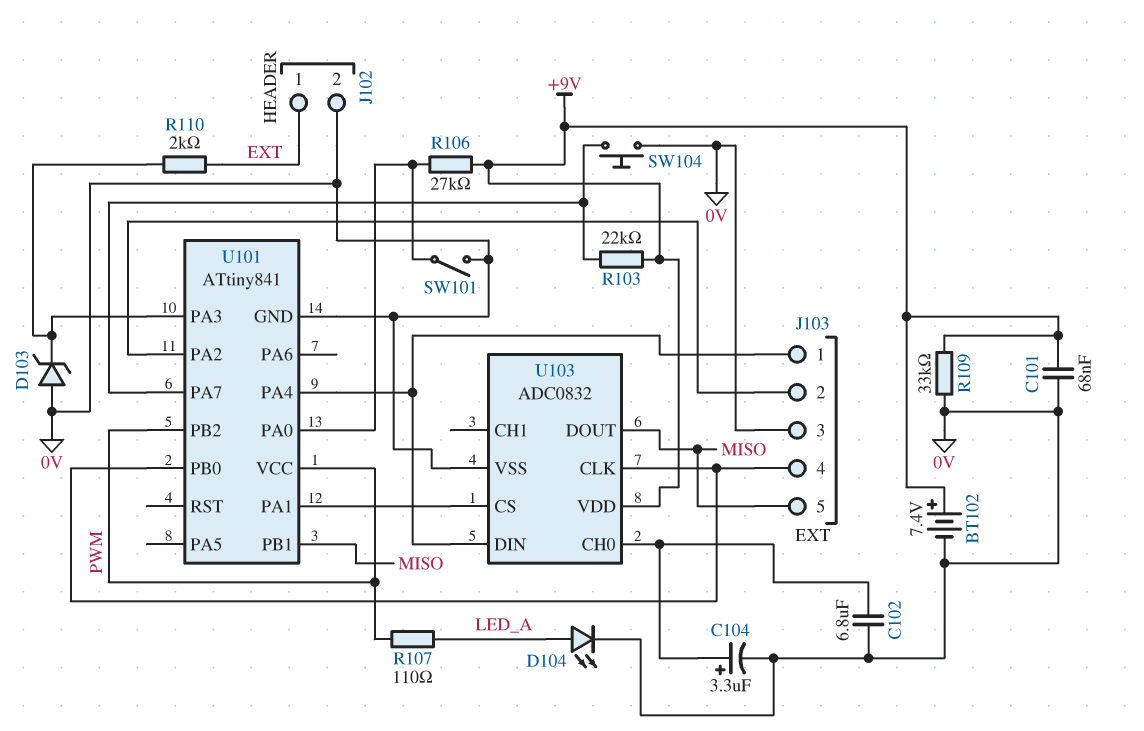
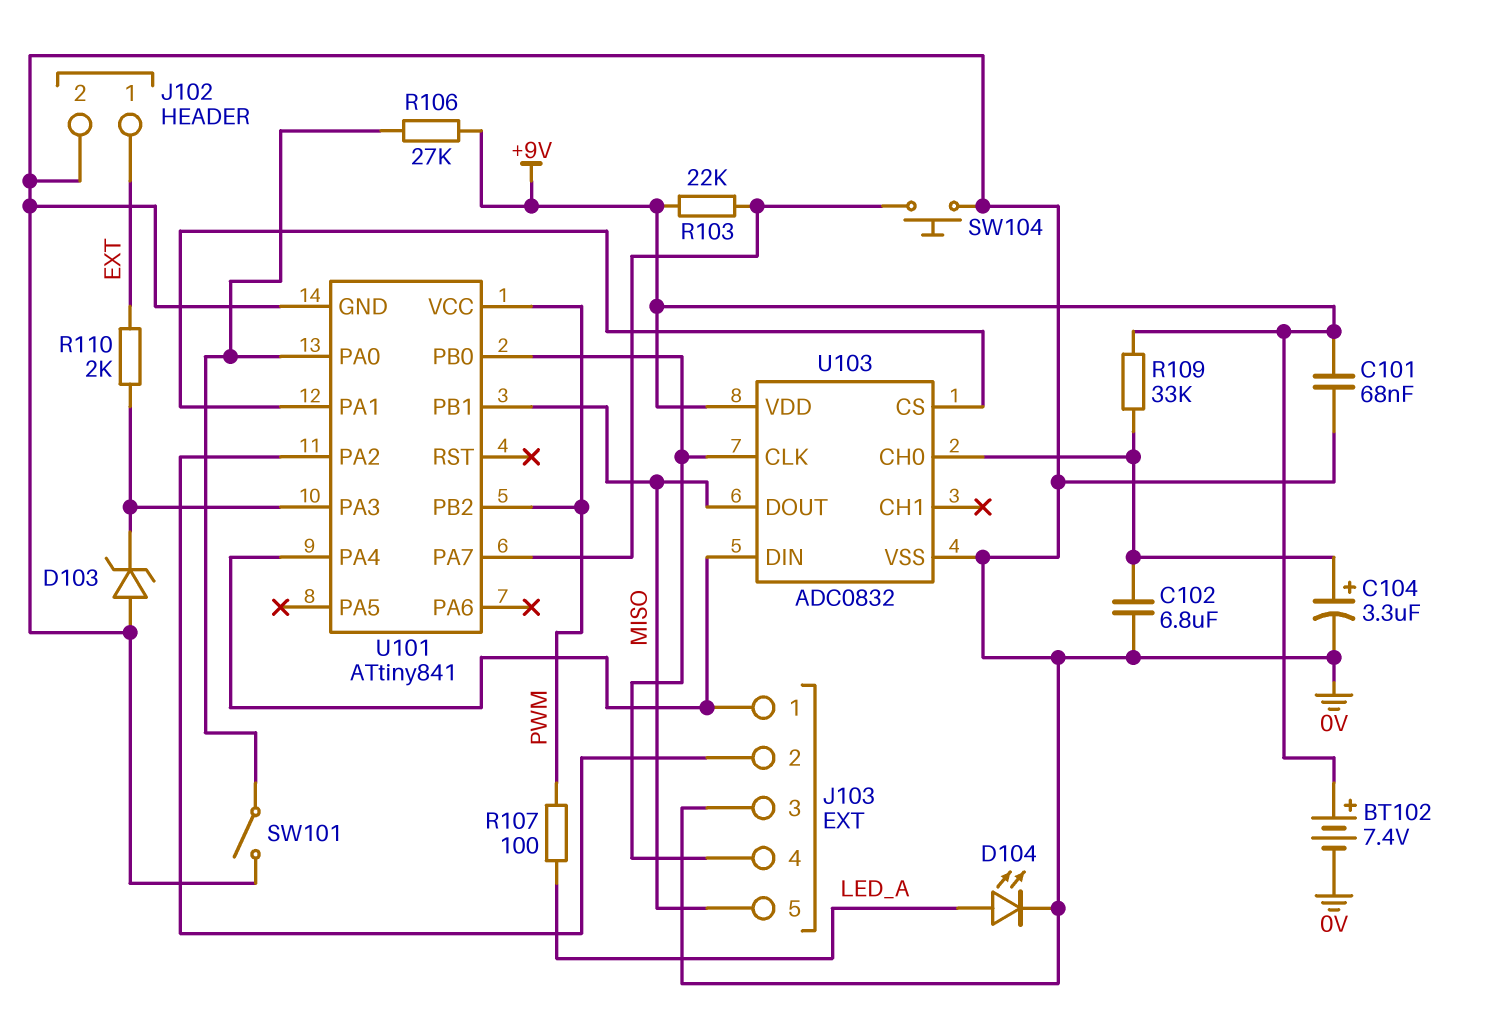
R107: 110 (LED_A, PWM) -> 100 (LED_A, PWM)
R109: 33k (+9V, 0V) -> 33k (+9V, U103/CH0)

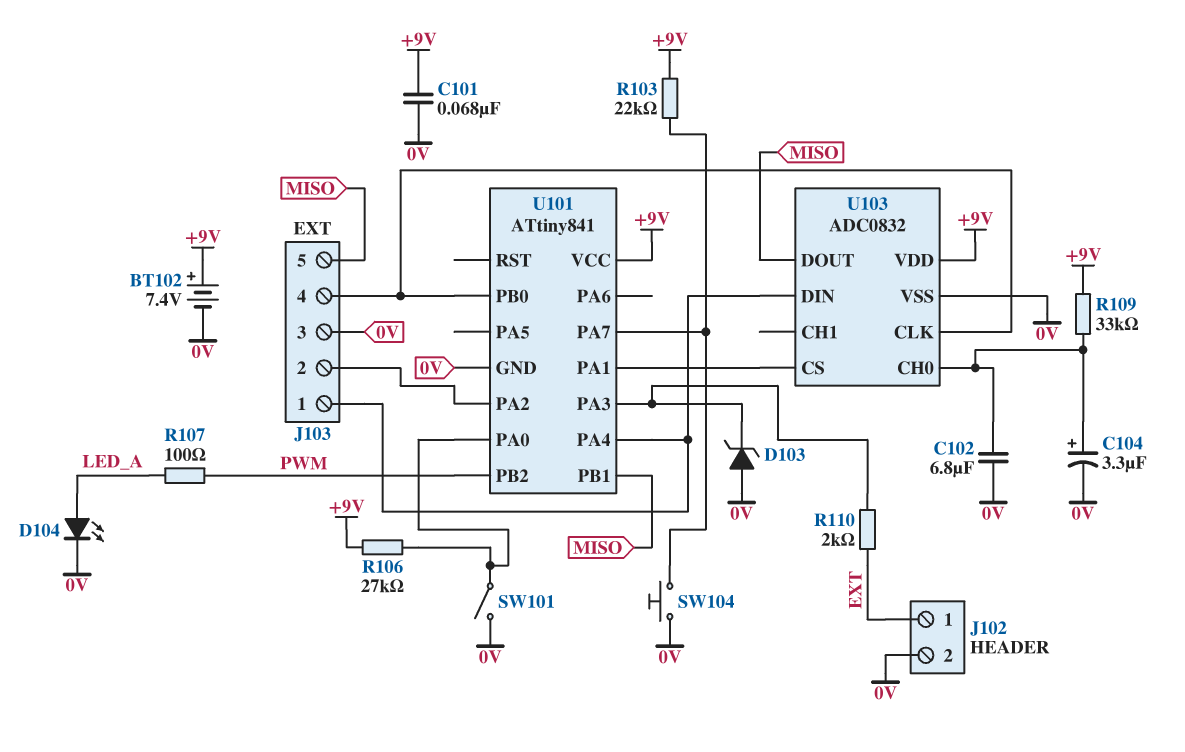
U101 pin VCC: PWM -> +9V

